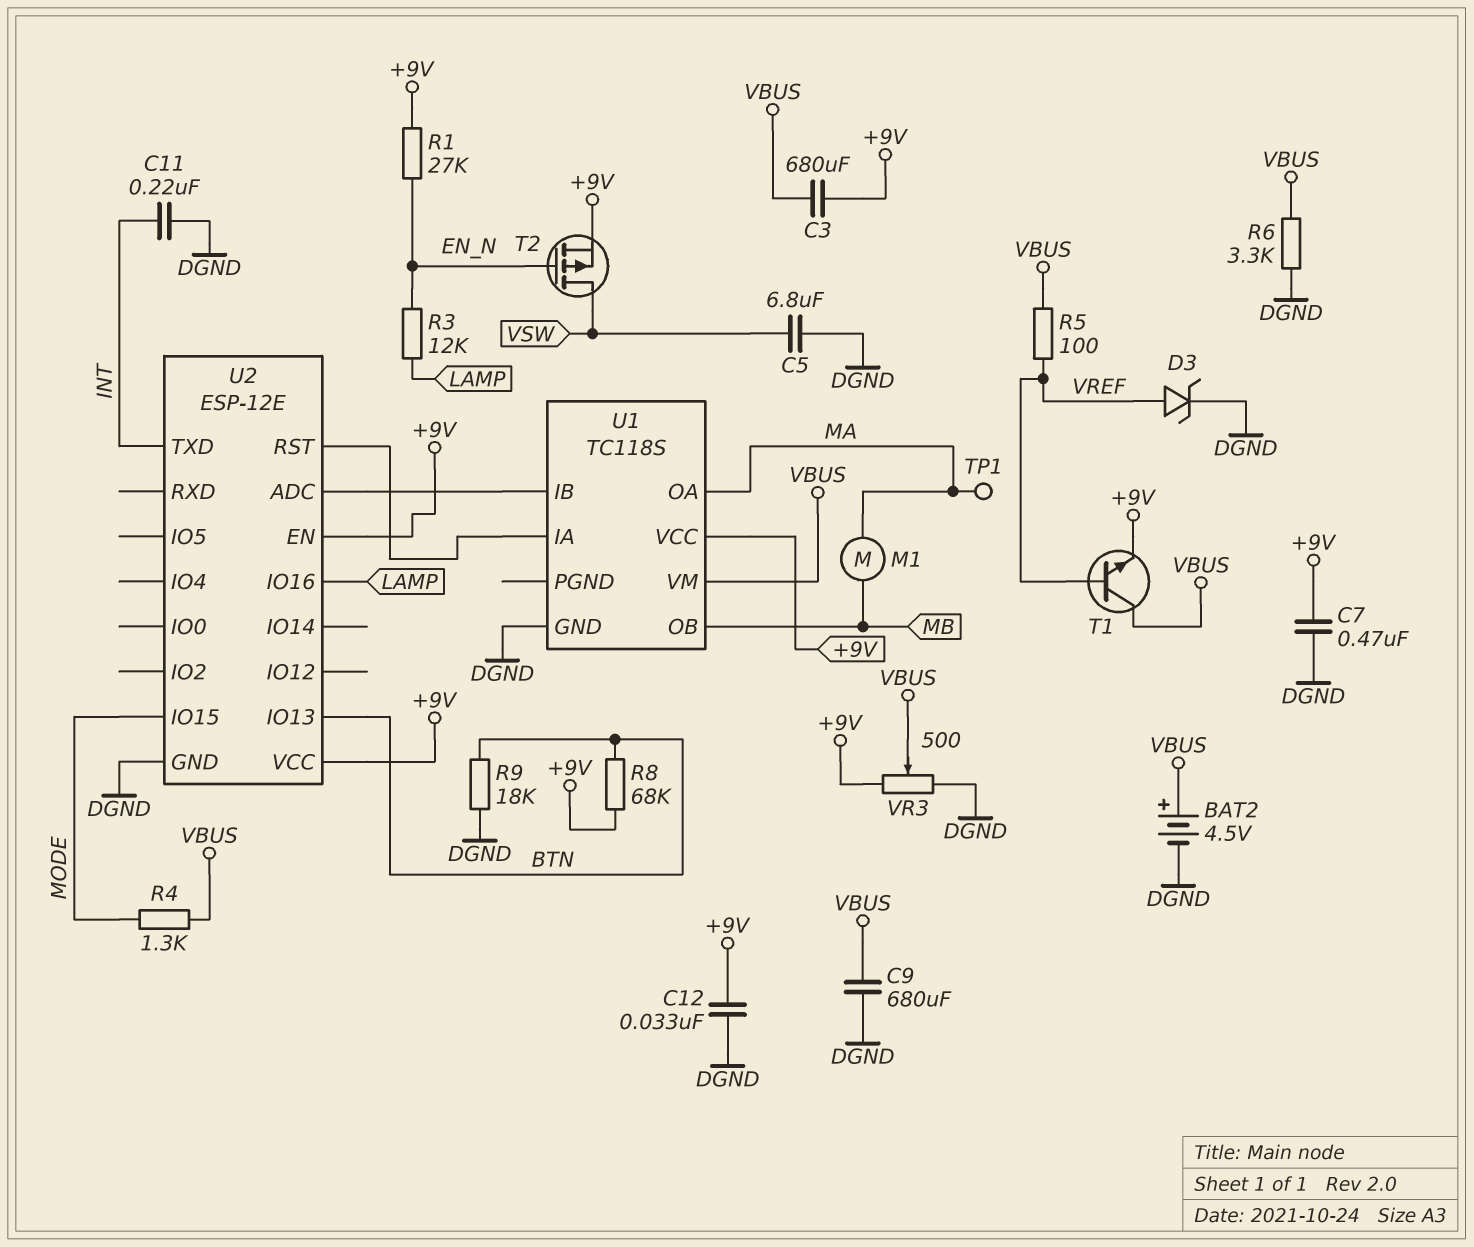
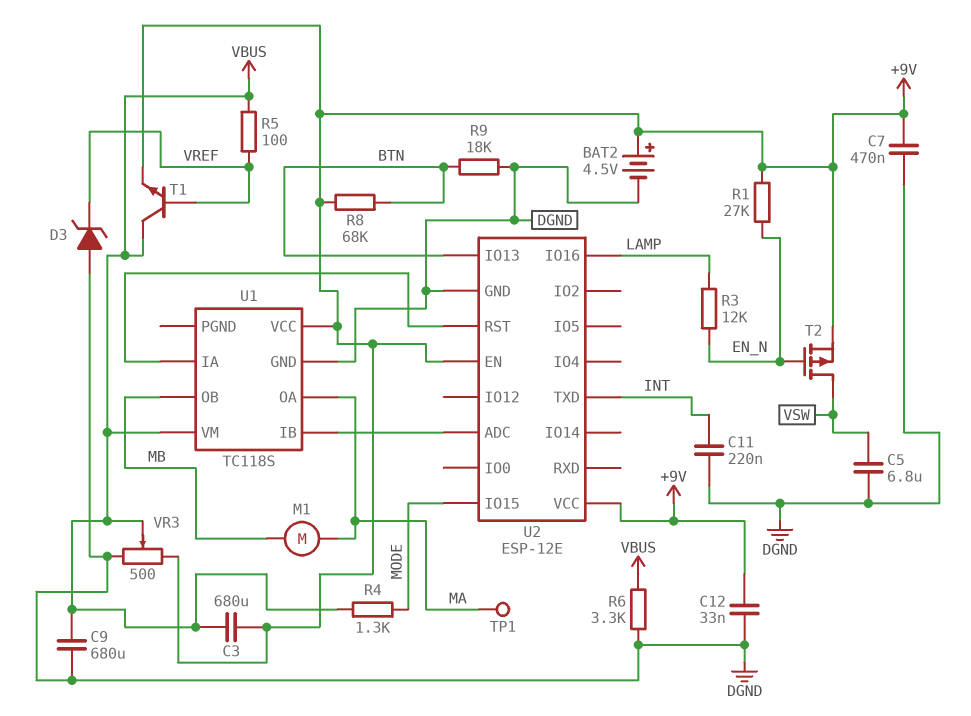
BAT2: 4.5V (plus VBUS, minus DGND) -> 4.5V (plus +9V, minus DGND)
D3: zener (A VREF, K DGND) -> zener (A DGND, K VREF)

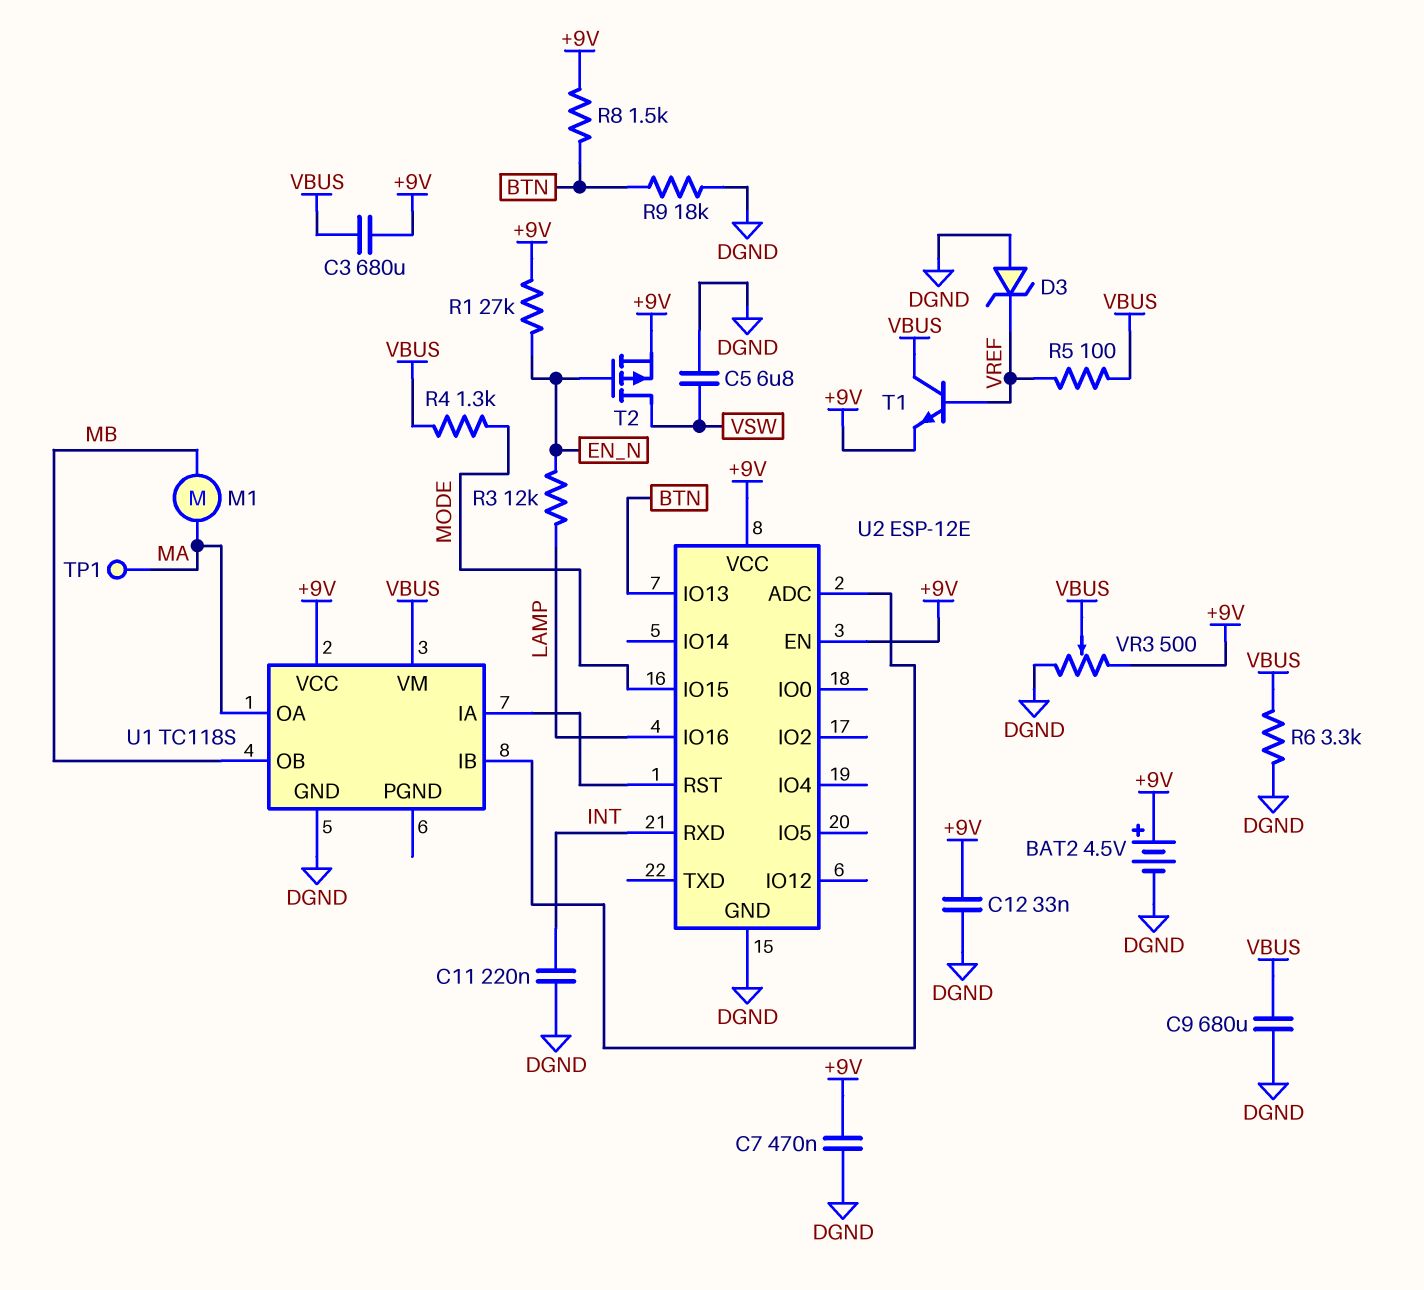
R8: 68k (+9V, BTN) -> 1.5k (+9V, BTN)
U2 pin RXD: none -> INT
U2 pin TXD: INT -> none

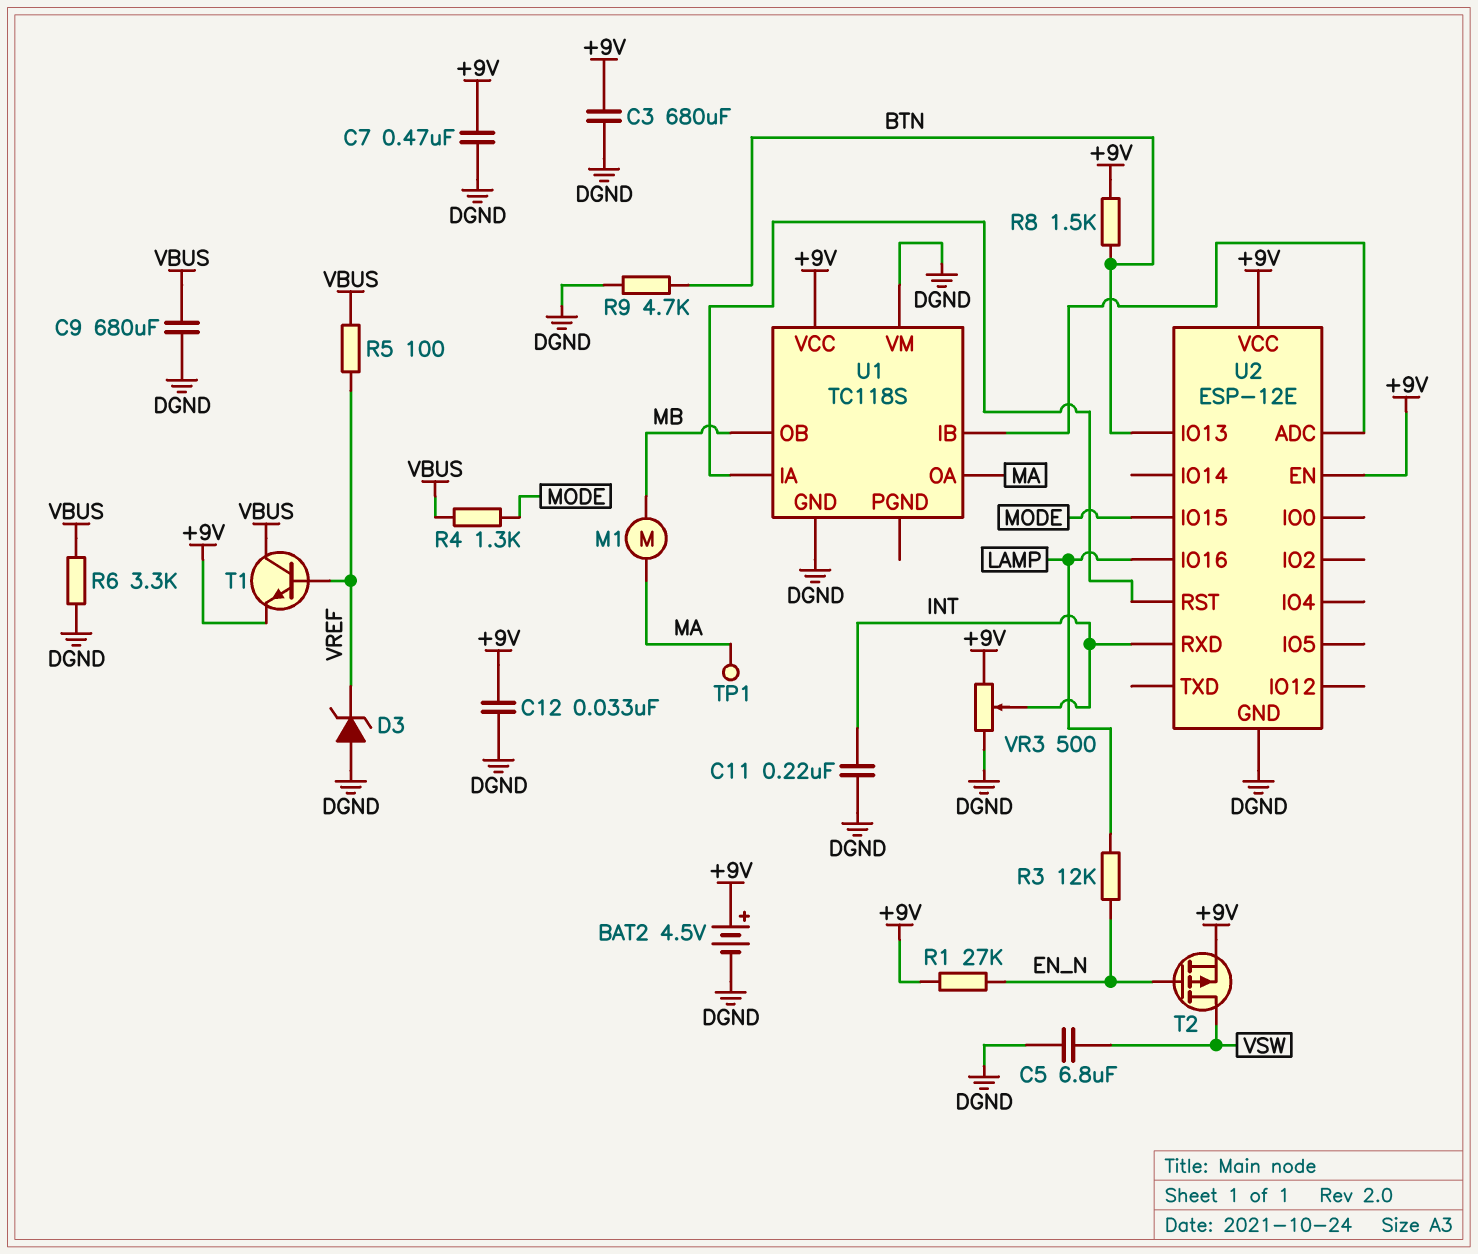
C3: 680uF (+9V, VBUS) -> 680uF (+9V, DGND)
R9: 18k (BTN, DGND) -> 4.7k (BTN, DGND)
U1 pin VM: VBUS -> DGND
VR3: 500 (+9V, DGND, wiper VBUS) -> 500 (+9V, DGND, wiper INT)

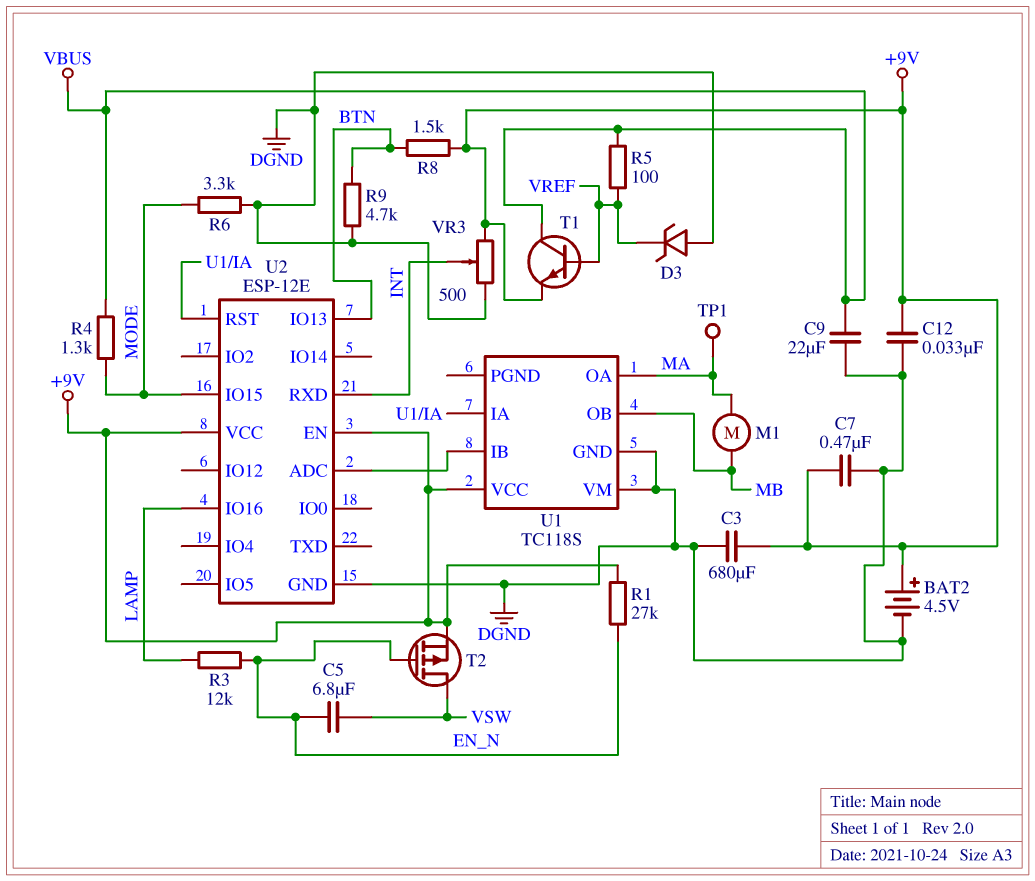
C5: 6.8uF (DGND, VSW) -> 6.8uF (EN_N, VSW)
C9: 680uF (DGND, VBUS) -> 22uF (DGND, VBUS)
C11: 220nF (DGND, INT) -> none
R6: 3.3k (DGND, VBUS) -> 3.3k (DGND, MODE)

